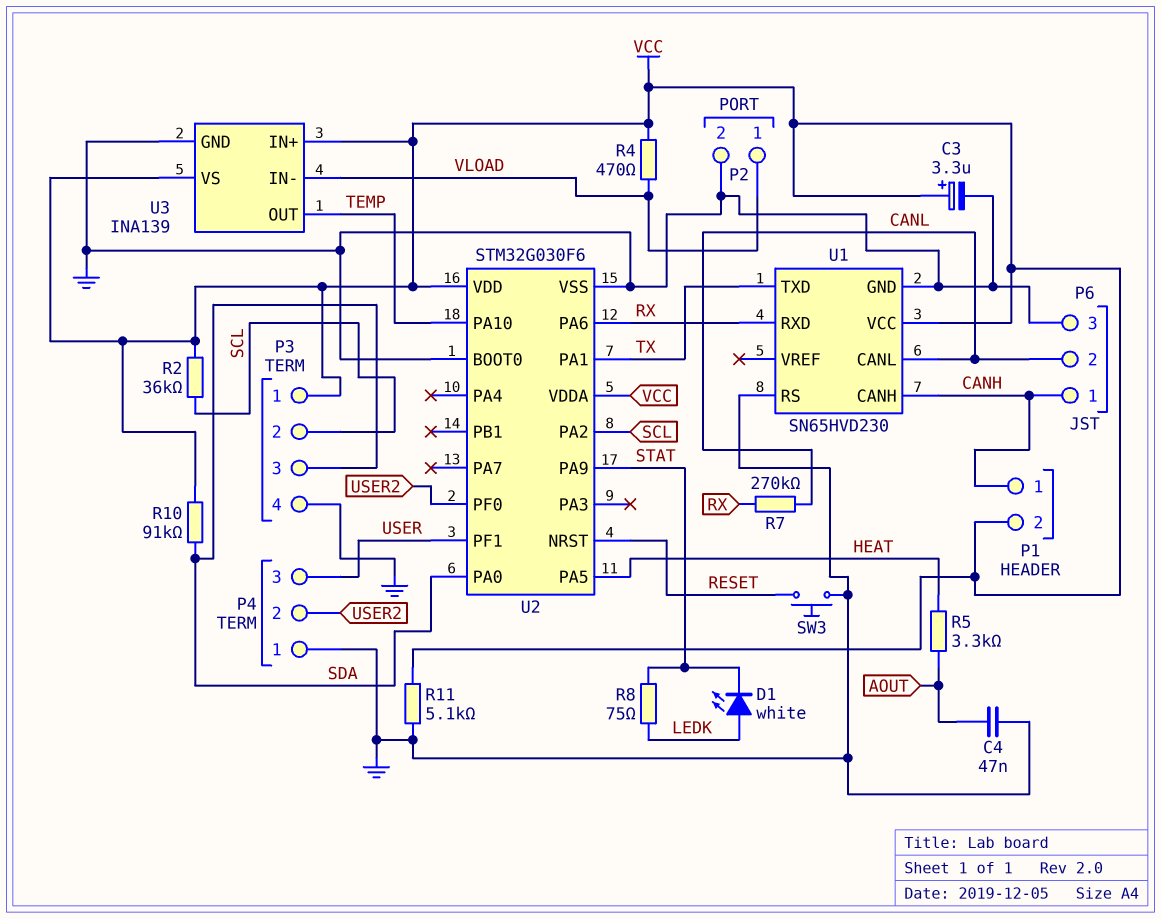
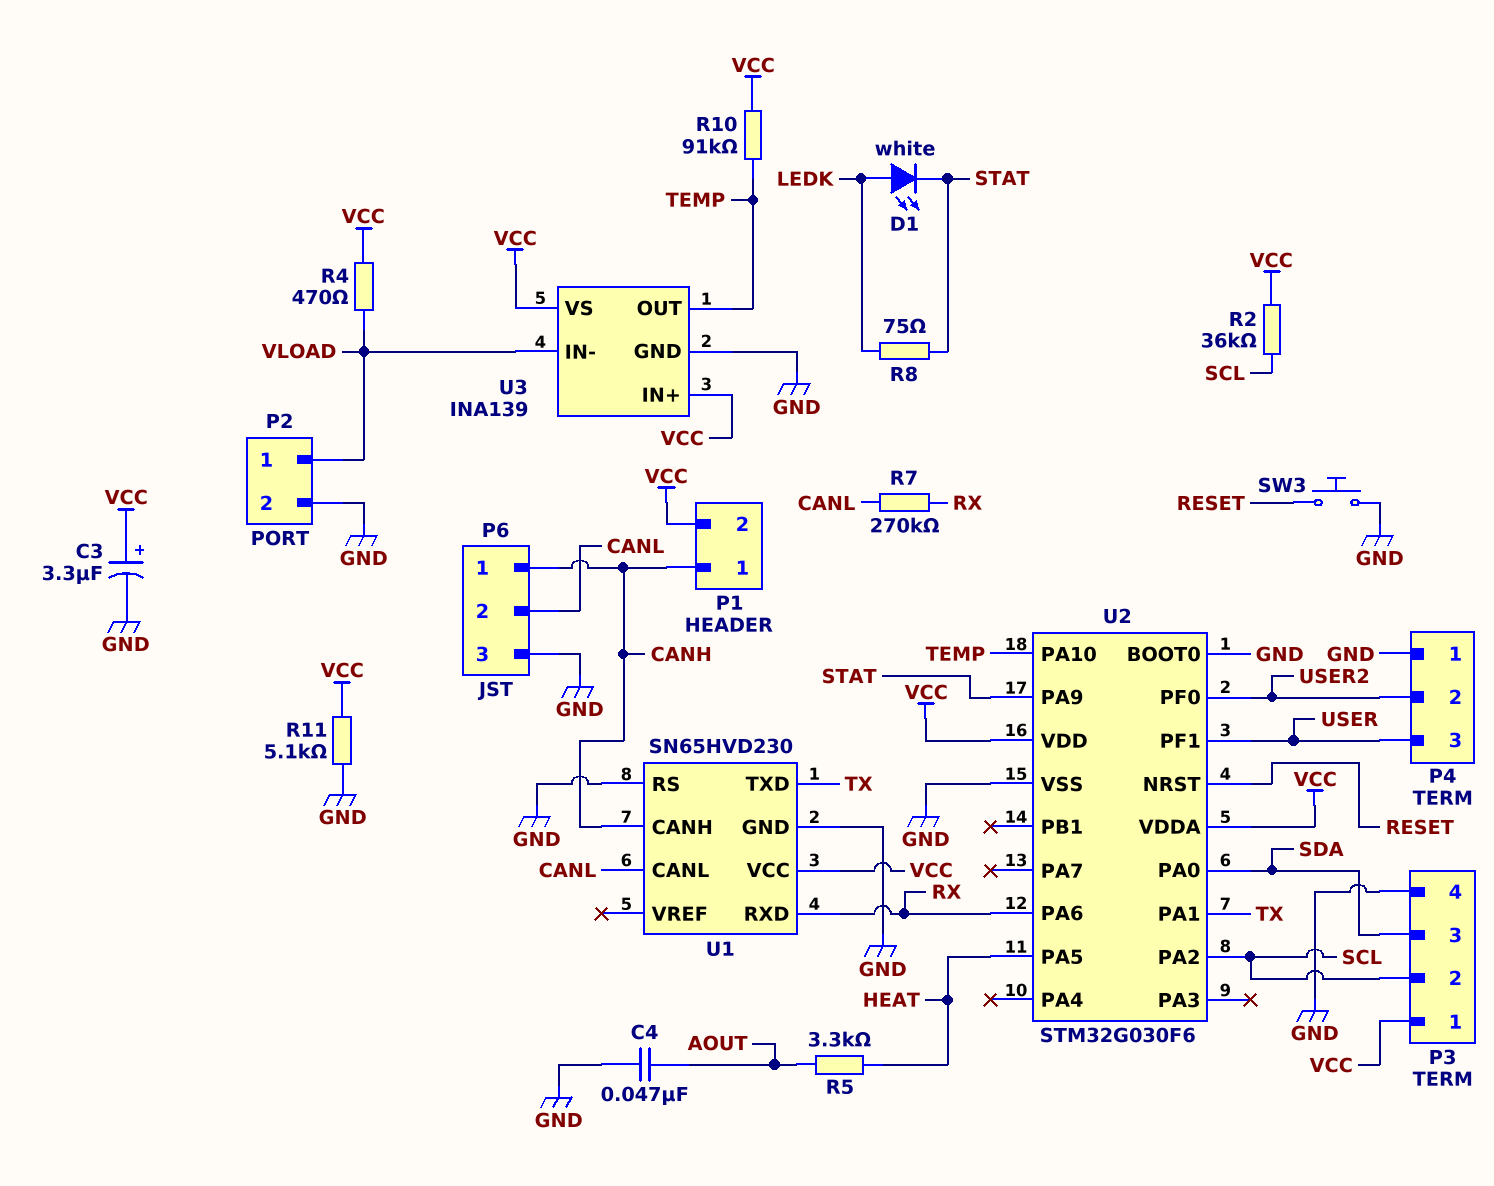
R10: 91k (SDA, VCC) -> 91k (TEMP, VCC)

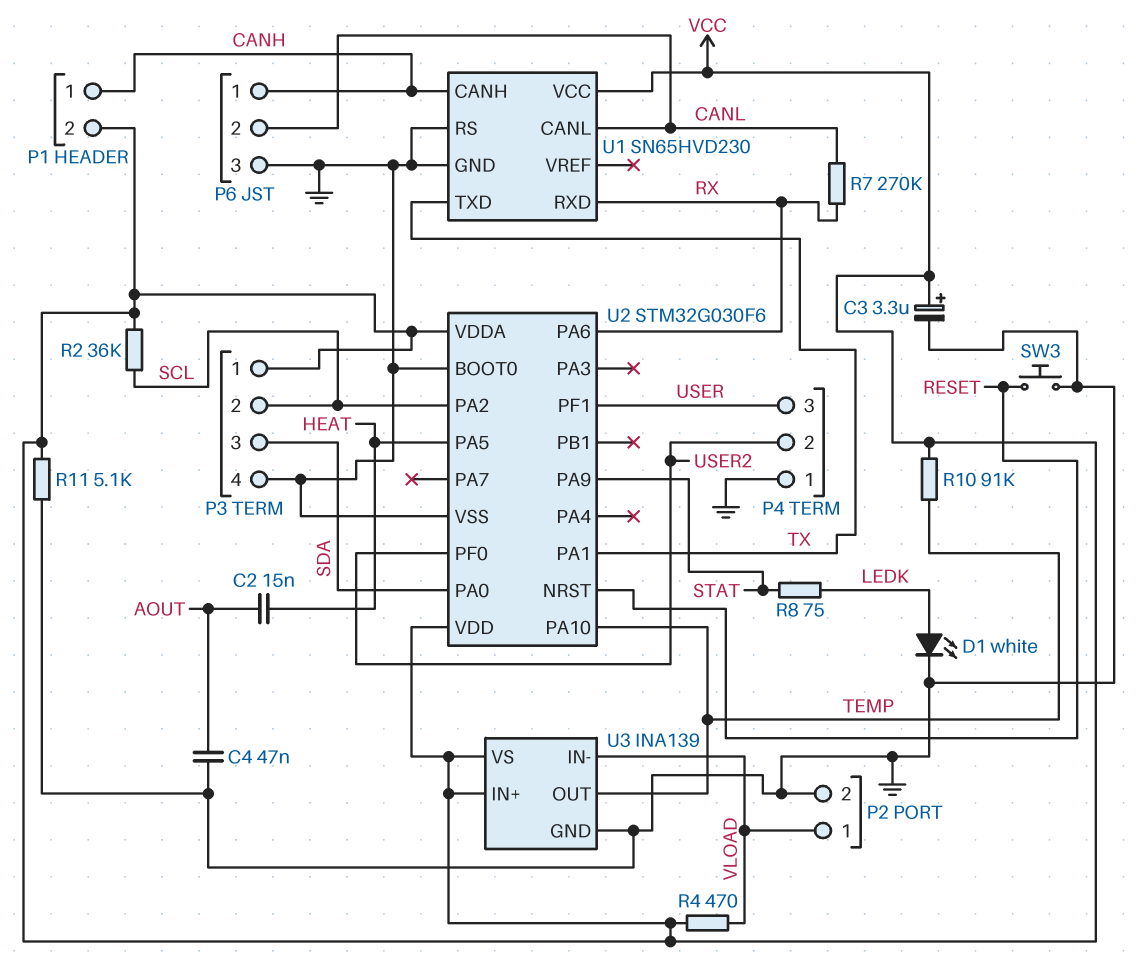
C2: none -> 15nF (AOUT, HEAT)
D1: LED white (A LEDK, K STAT) -> LED white (A LEDK, K GND)
R5: 3.3k (AOUT, HEAT) -> none

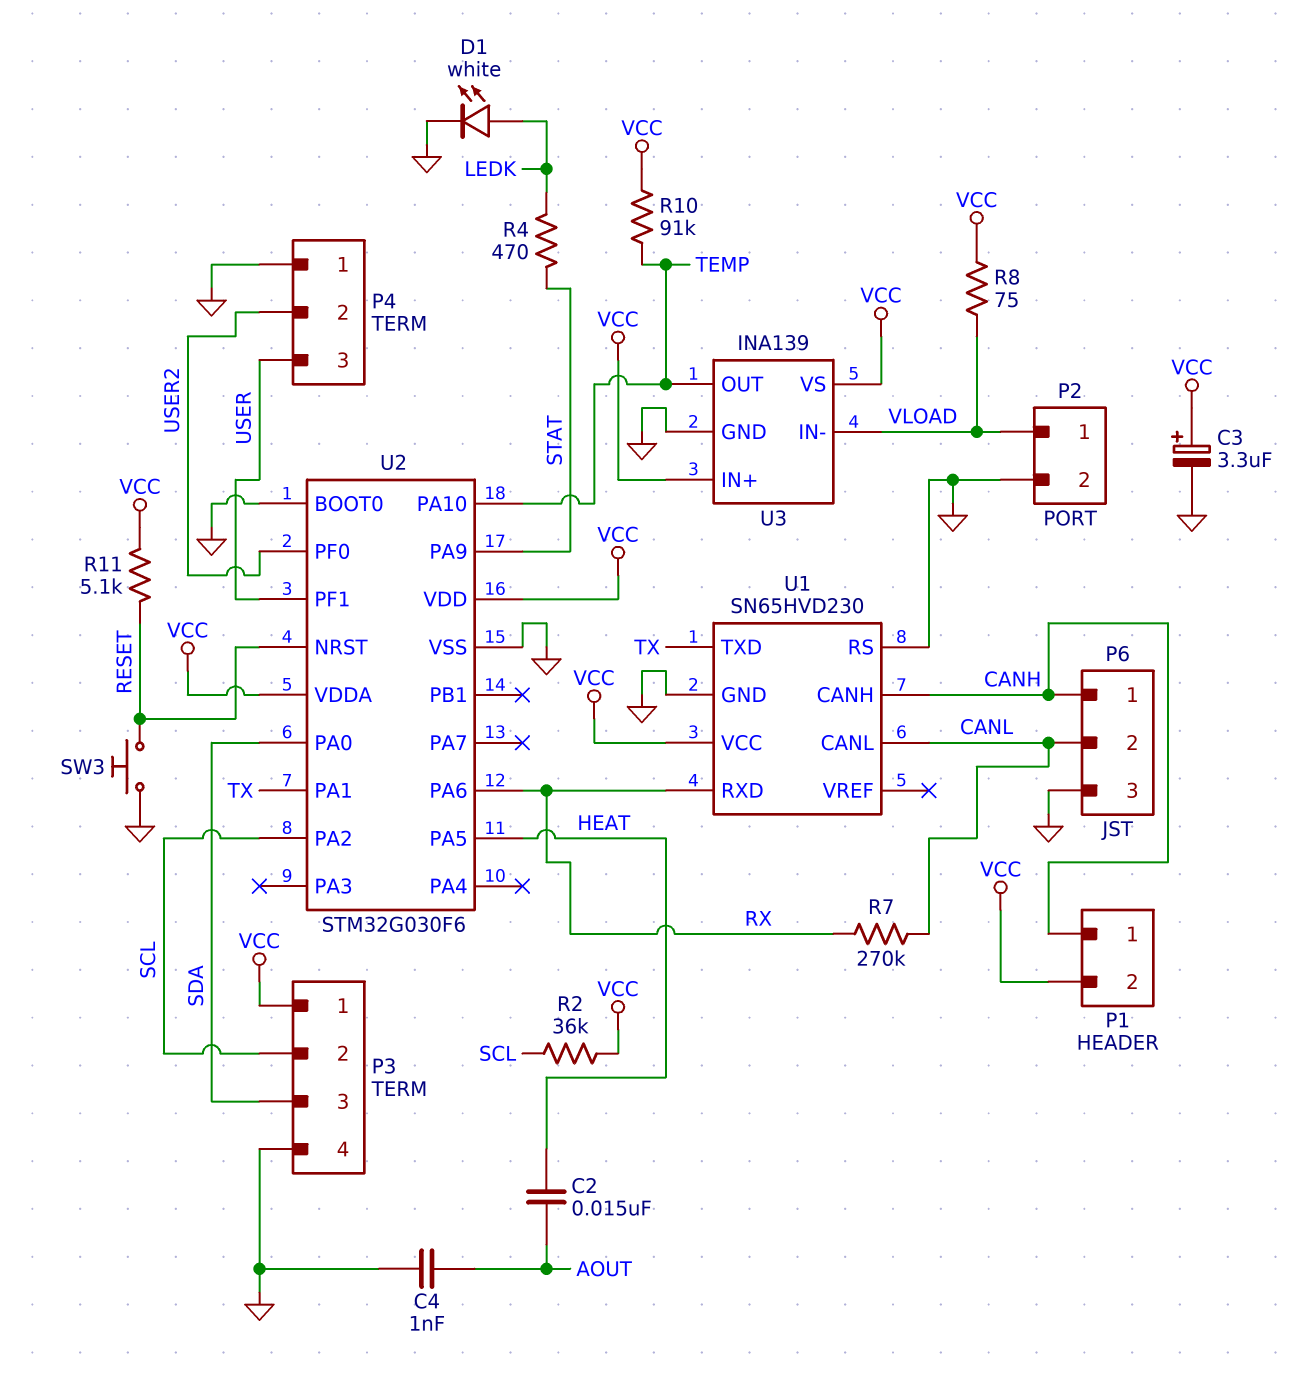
C4: 47nF (AOUT, GND) -> 1nF (AOUT, GND)
R4: 470 (VCC, VLOAD) -> 470 (LEDK, STAT)
R8: 75 (LEDK, STAT) -> 75 (VCC, VLOAD)
R11: 5.1k (GND, VCC) -> 5.1k (RESET, VCC)

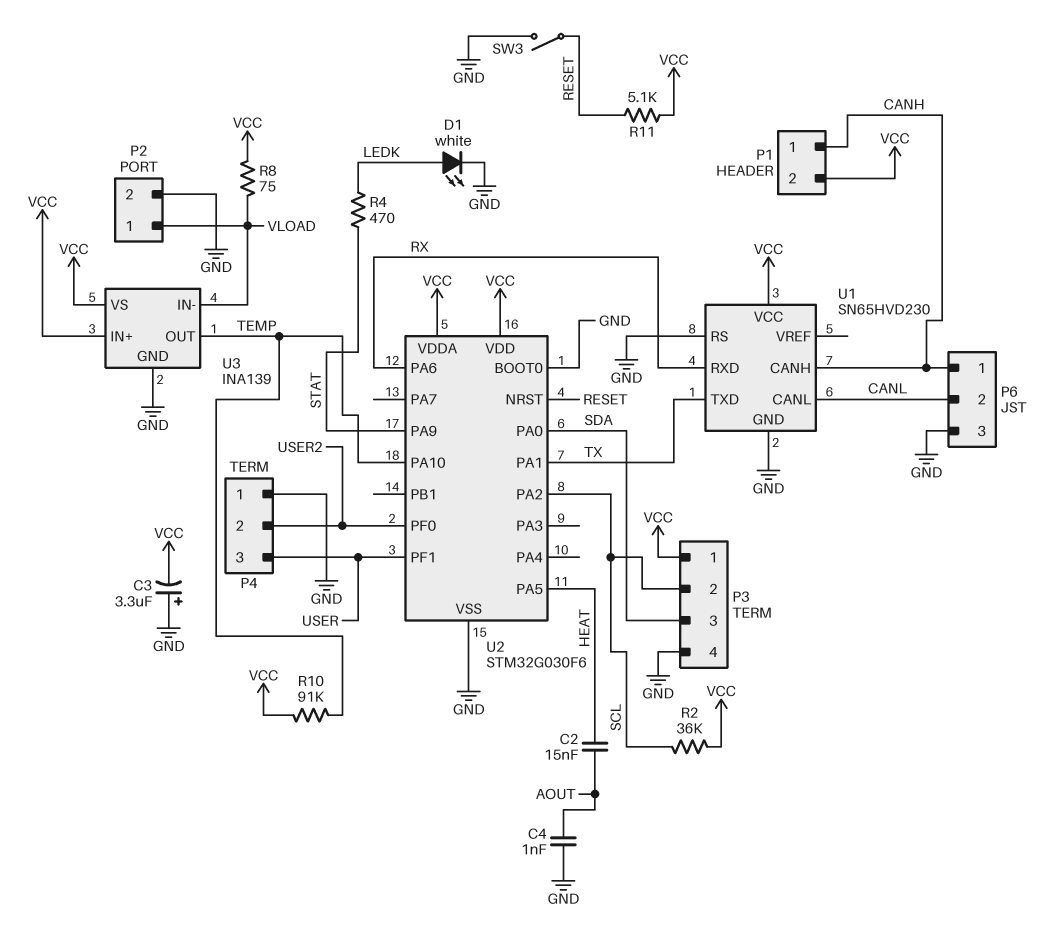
C3: 3.3uF (plus VCC, minus GND) -> 3.3uF (plus GND, minus VCC)
R7: 270k (CANL, RX) -> none
SW3: button (GND, RESET) -> switch (GND, RESET)

